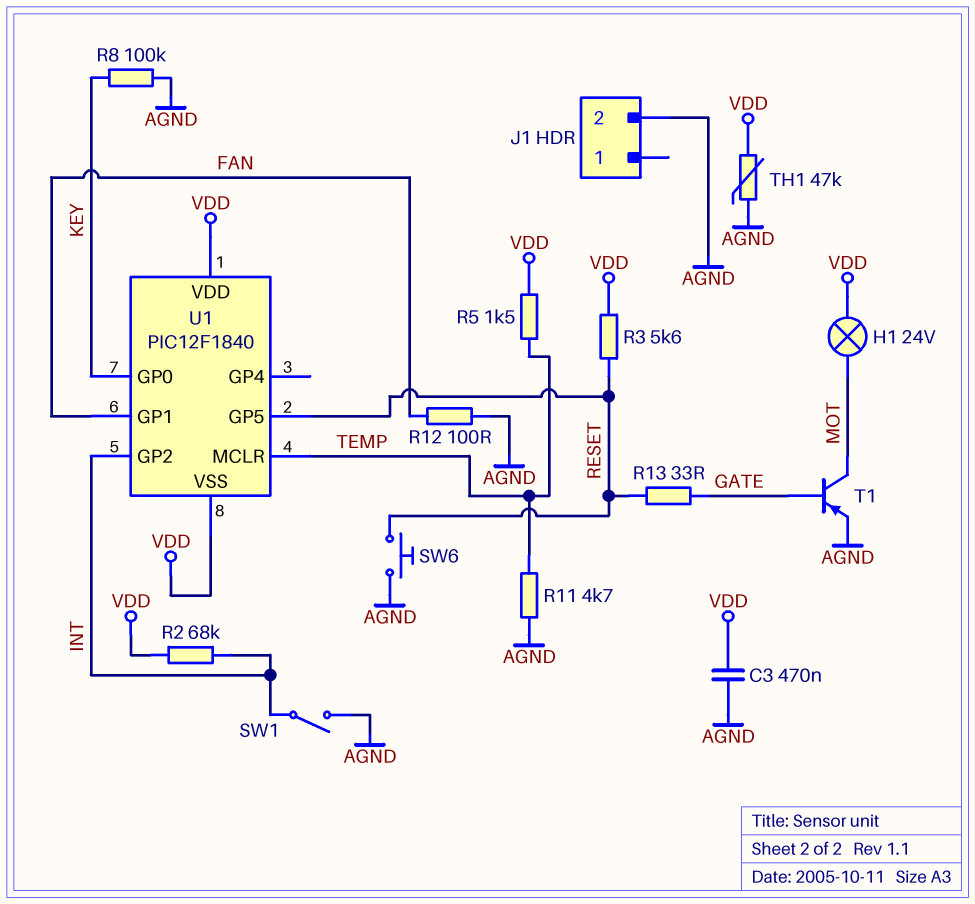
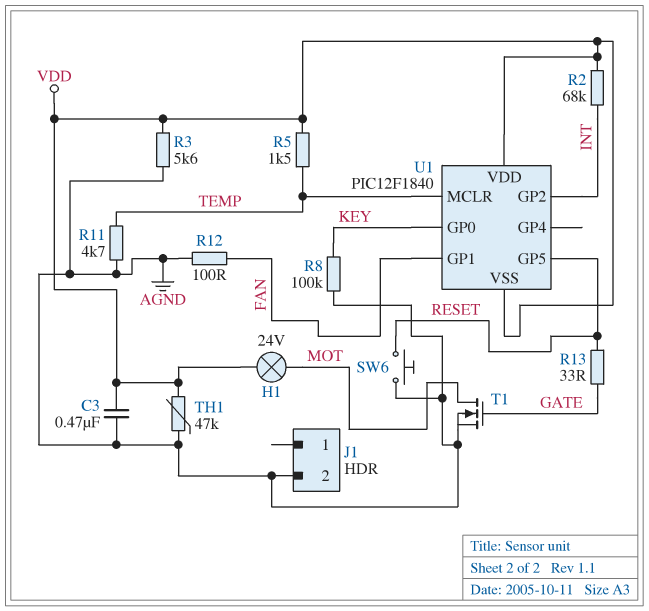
R3: 5.6k (RESET, VDD) -> 5.6k (AGND, VDD)
SW1: switch (AGND, INT) -> none
T1: PNP (B GATE, C MOT, E AGND) -> NMOS (G GATE, D MOT, S AGND)

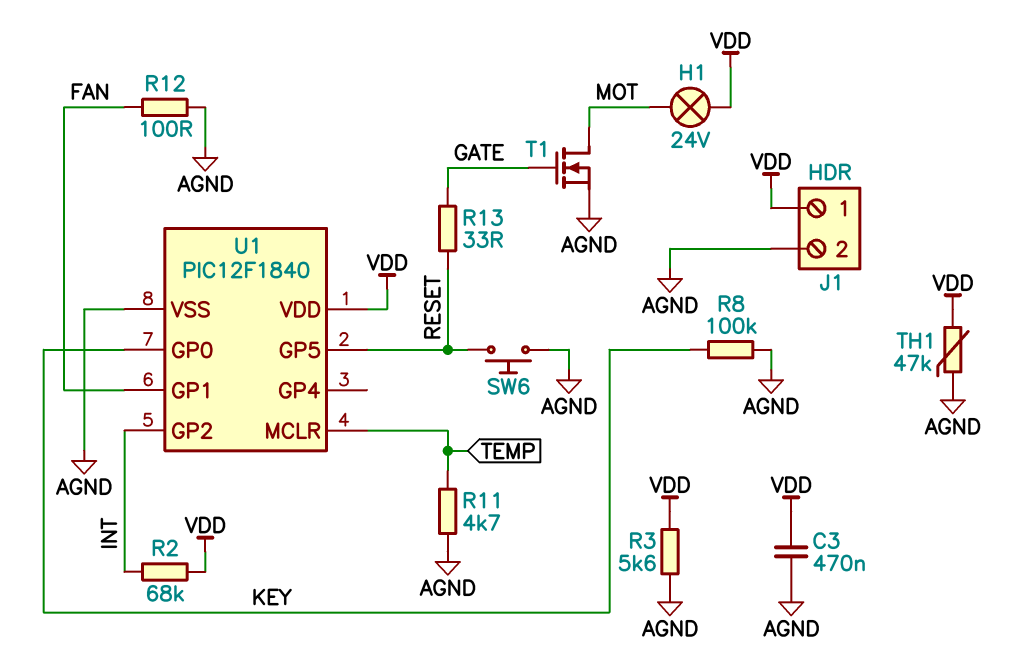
J1 pin 1: none -> VDD
R5: 1.5k (TEMP, VDD) -> none
U1 pin VSS: VDD -> AGND

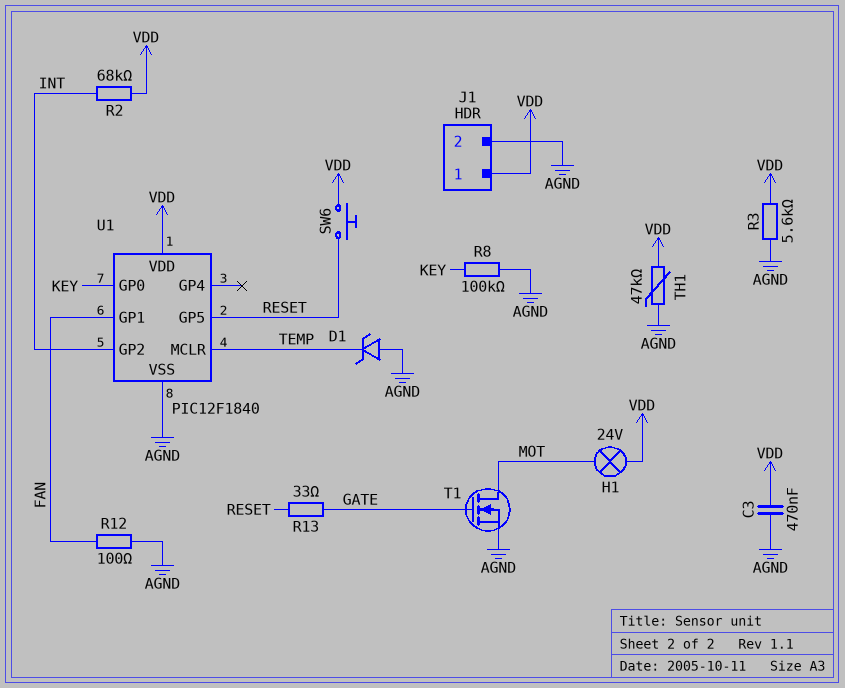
D1: none -> zener (A AGND, K TEMP)
R11: 4.7k (AGND, TEMP) -> none
SW6: button (AGND, RESET) -> button (RESET, VDD)

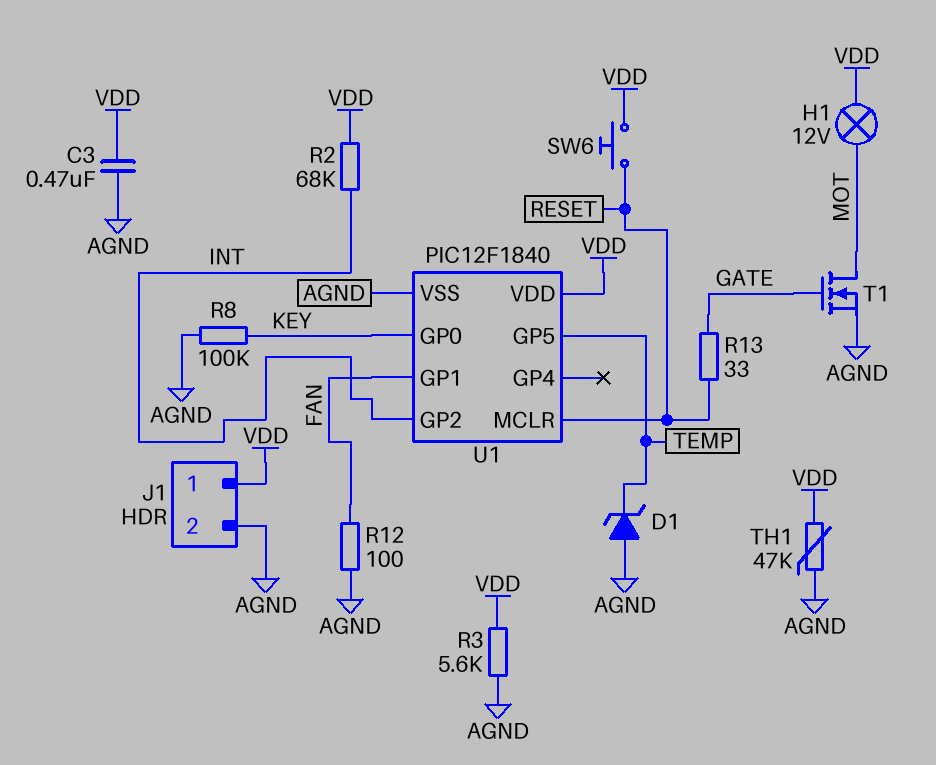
H1: lamp 24V (MOT, VDD) -> lamp 12V (MOT, VDD)
U1 pin GP5: RESET -> TEMP
U1 pin MCLR: TEMP -> RESET

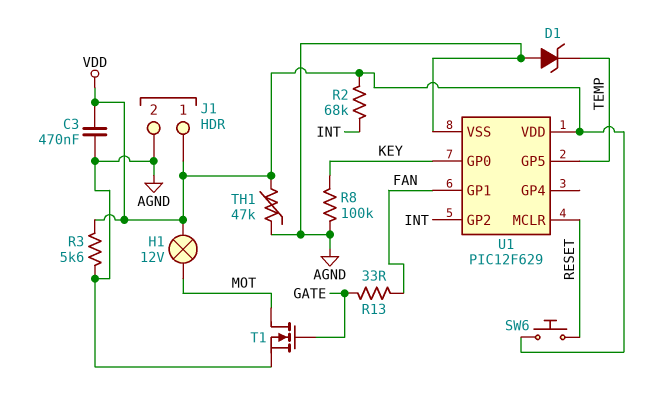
R12: 100 (AGND, FAN) -> none
R13: 33 (GATE, RESET) -> 33 (FAN, GATE)
U1: PIC12F1840 -> PIC12F629

